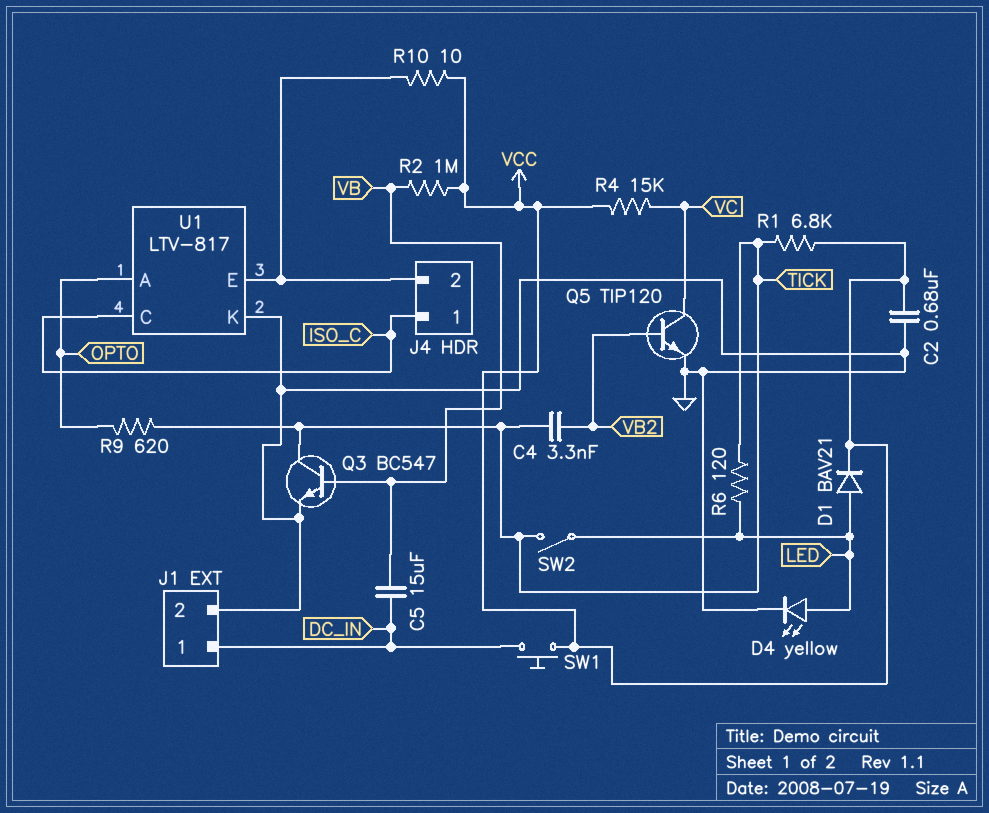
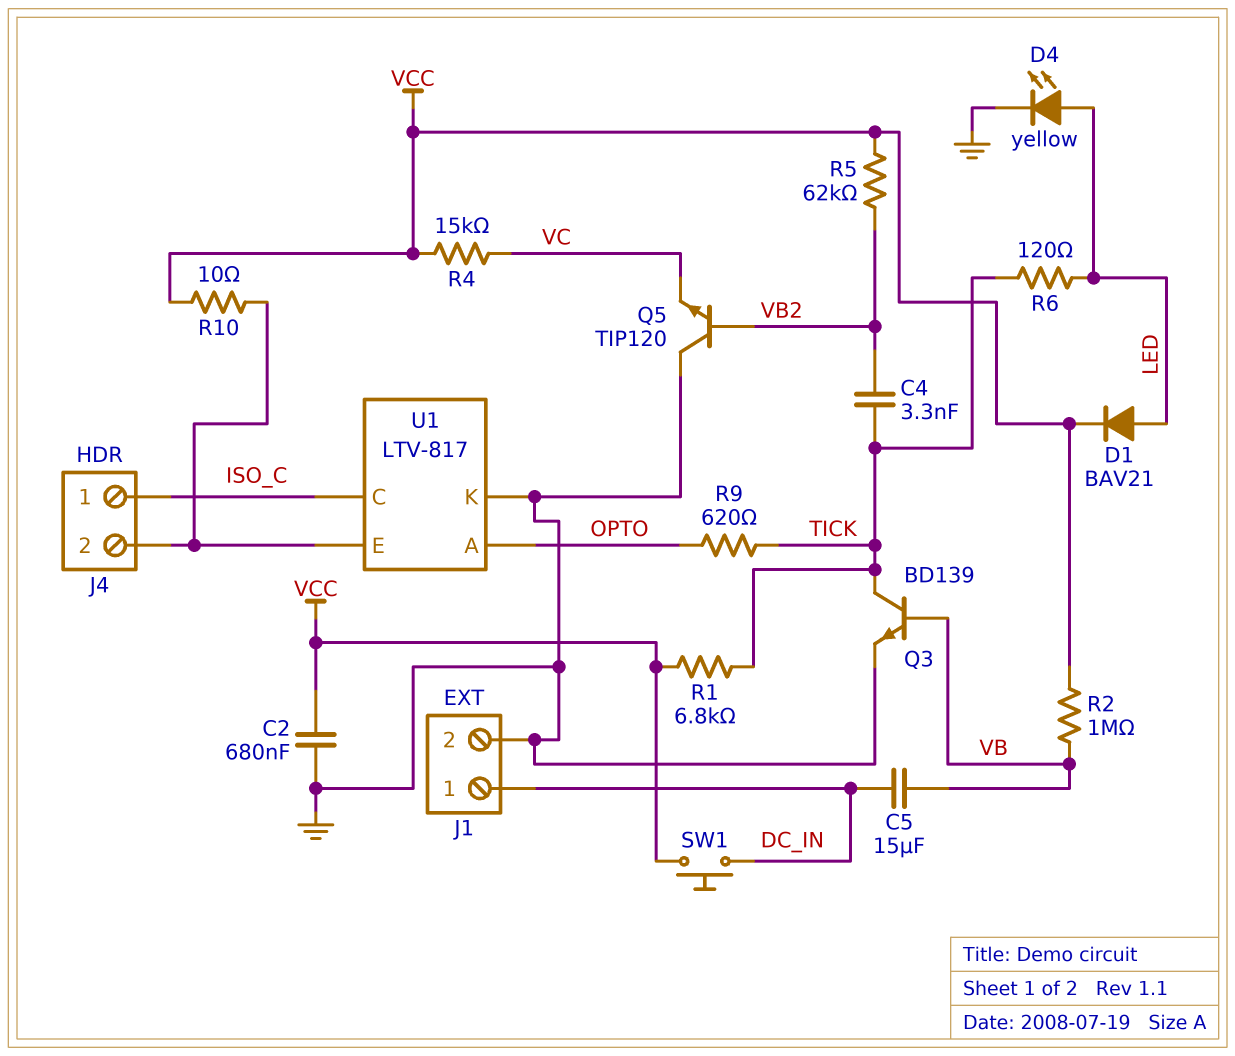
Q3: NPN BC547 (B VB, C TICK, E GND) -> NPN BD139 (B VB, C TICK, E GND)
Q5: NPN TIP120 (B VB2, C VC, E GND) -> NPN TIP120 (B VB2, C GND, E VC)
R5: none -> 62k (VB2, VCC)
SW2: switch (LED, TICK) -> none

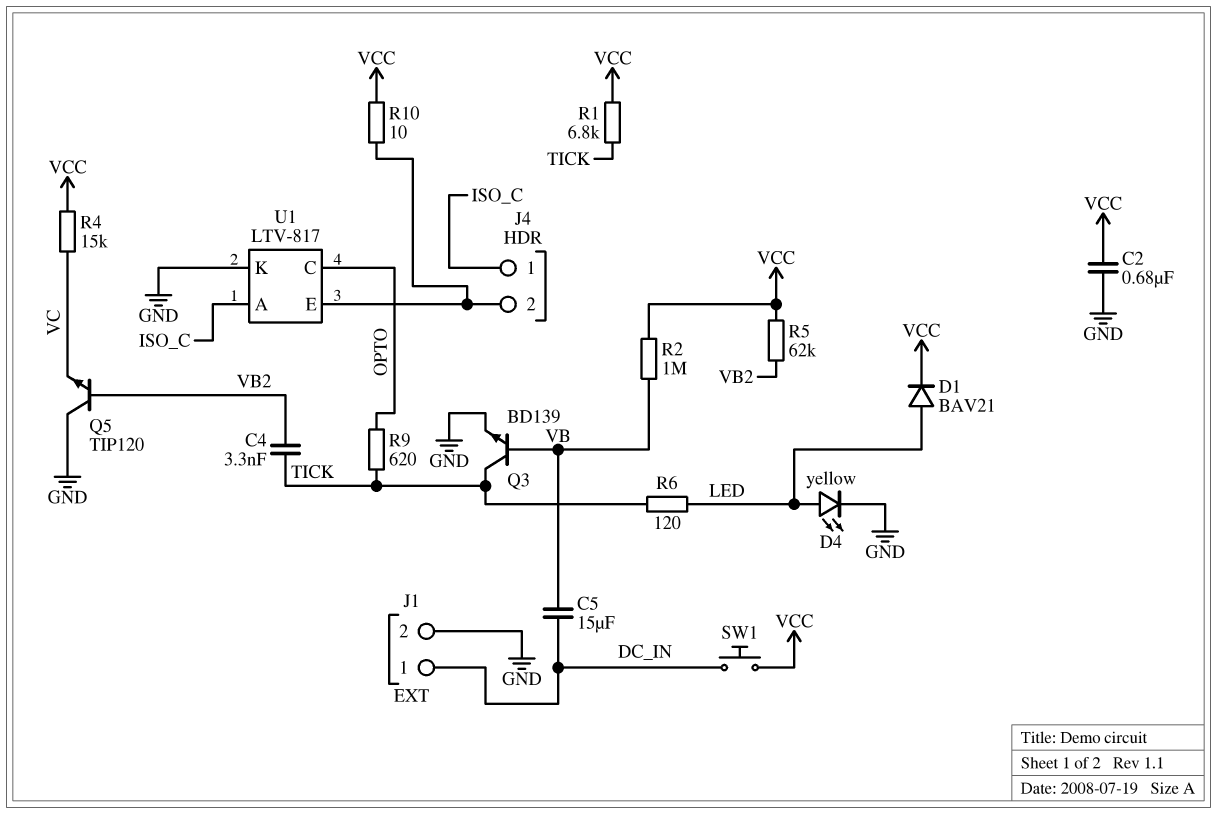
U1 pin A: OPTO -> ISO_C
U1 pin C: ISO_C -> OPTO

